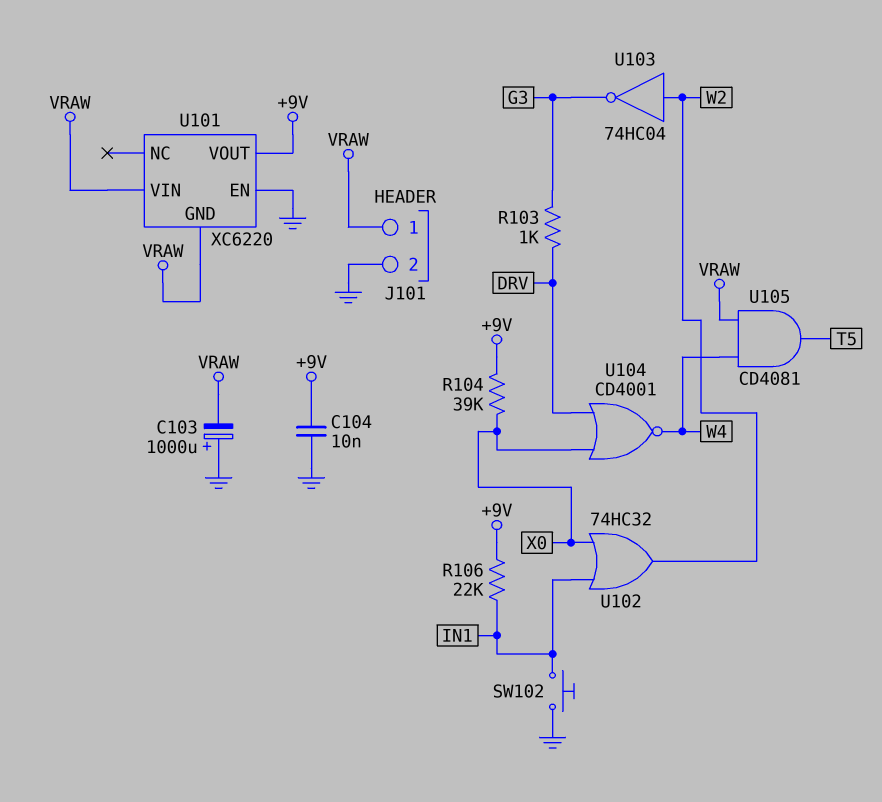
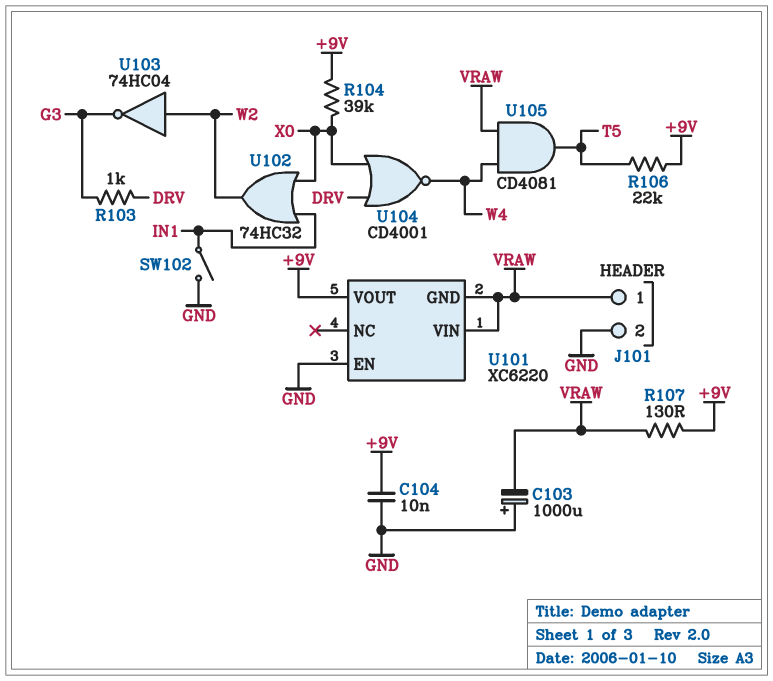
R106: 22k (+9V, IN1) -> 22k (+9V, T5)
R107: none -> 130 (+9V, VRAW)
SW102: button (GND, IN1) -> switch (GND, IN1)

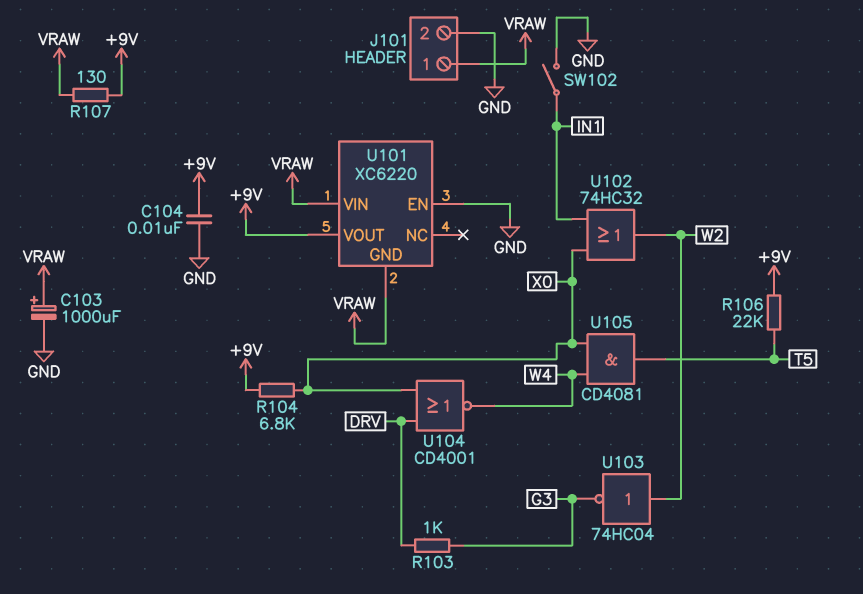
C103: 1000uF (plus GND, minus VRAW) -> 1000uF (plus VRAW, minus GND)
R104: 39k (+9V, X0) -> 6.8k (+9V, X0)
U105: AND CD4081 (in VRAW, in W4, out T5) -> AND CD4081 (in W4, in X0, out T5)

